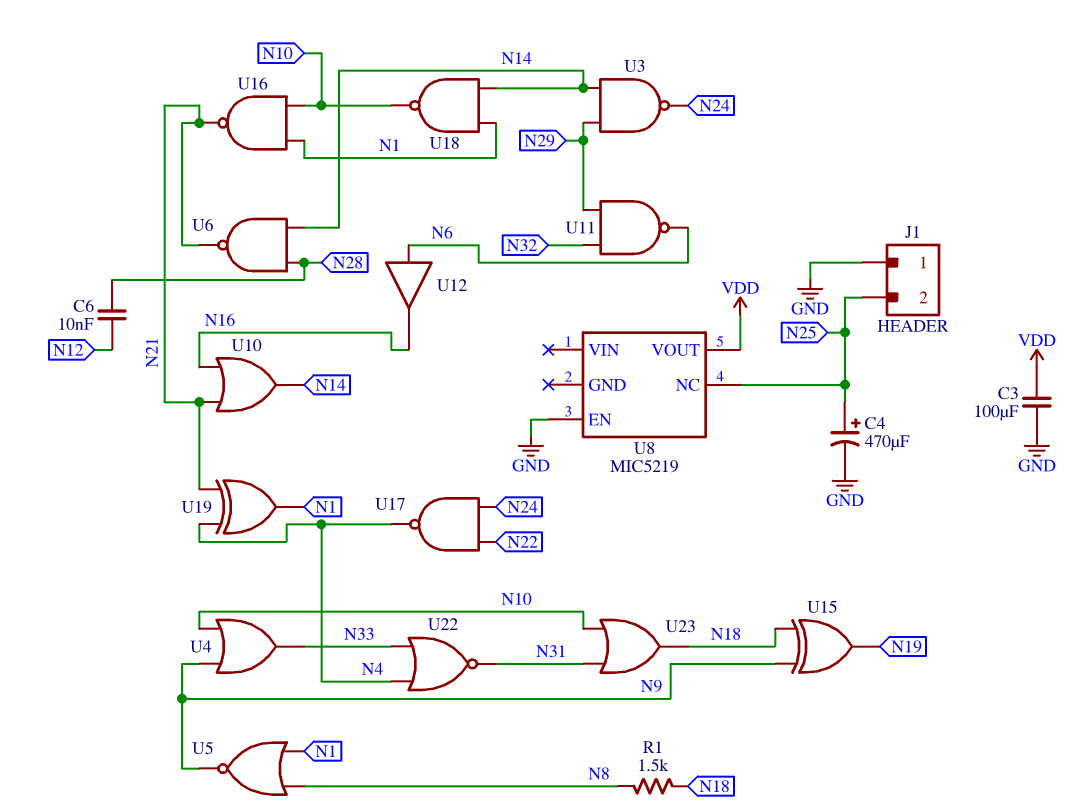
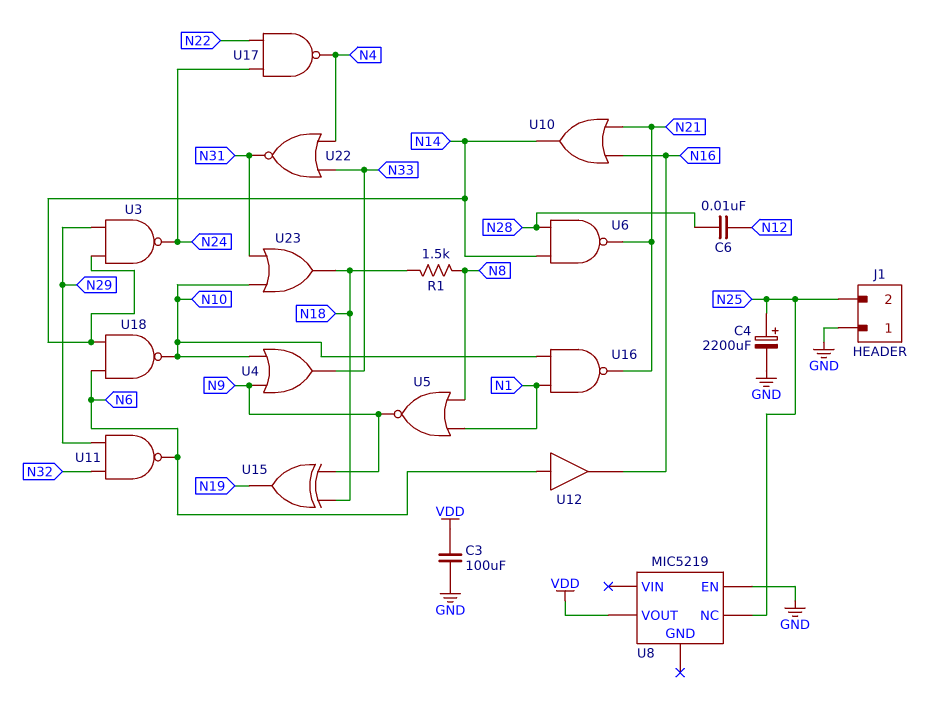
C4: 470uF (plus N25, minus GND) -> 2200uF (plus N25, minus GND)
U18: NAND (in N1, in N14, out N10) -> NAND (in N6, in N14, out N10)
U19: XOR (in N4, in N21, out N1) -> none

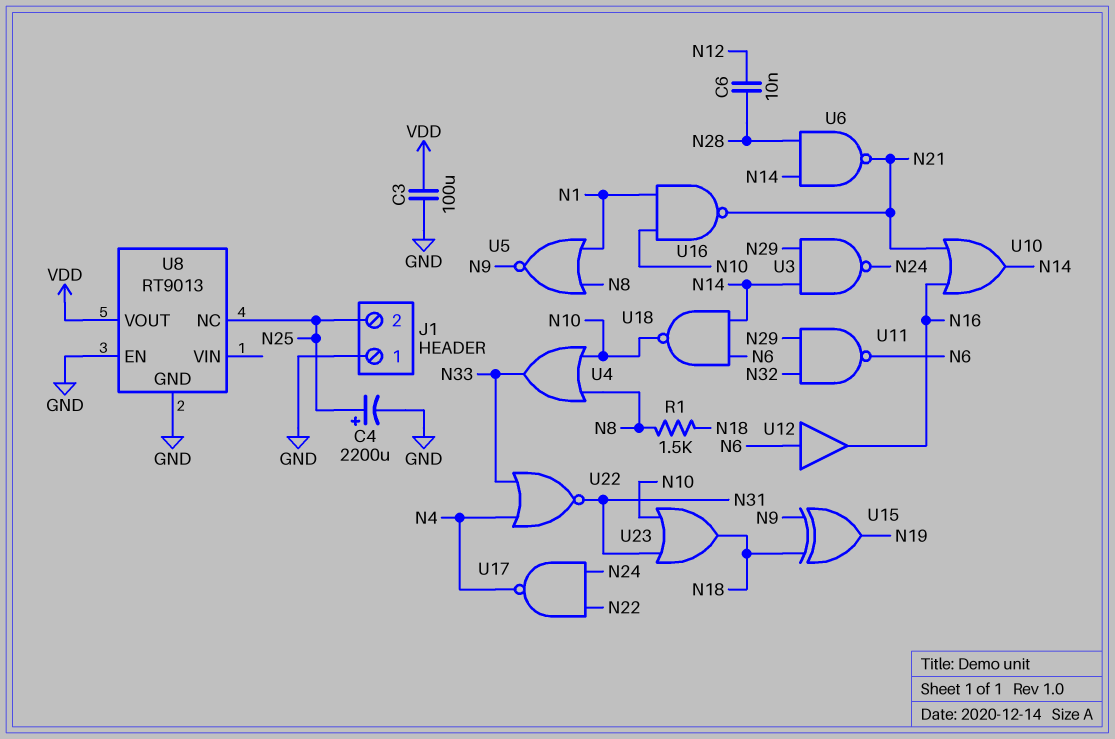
U4: OR (in N9, in N10, out N33) -> OR (in N8, in N10, out N33)
U8: MIC5219 -> RT9013
U8 pin GND: none -> GND

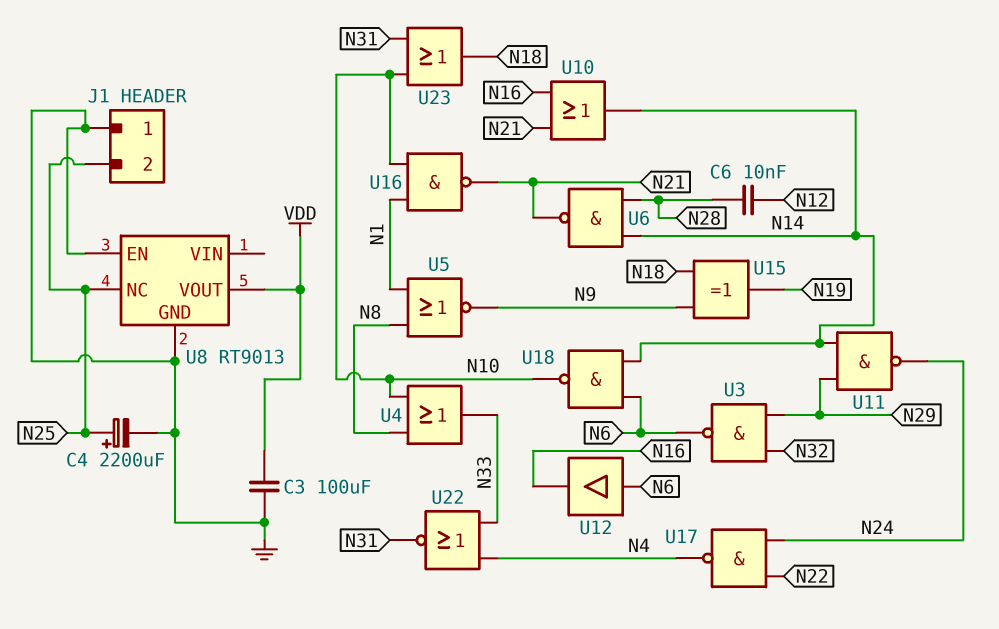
R1: 1.5k (N8, N18) -> none
U3: NAND (in N14, in N29, out N24) -> NAND (in N29, in N32, out N6)
U11: NAND (in N29, in N32, out N6) -> NAND (in N14, in N29, out N24)

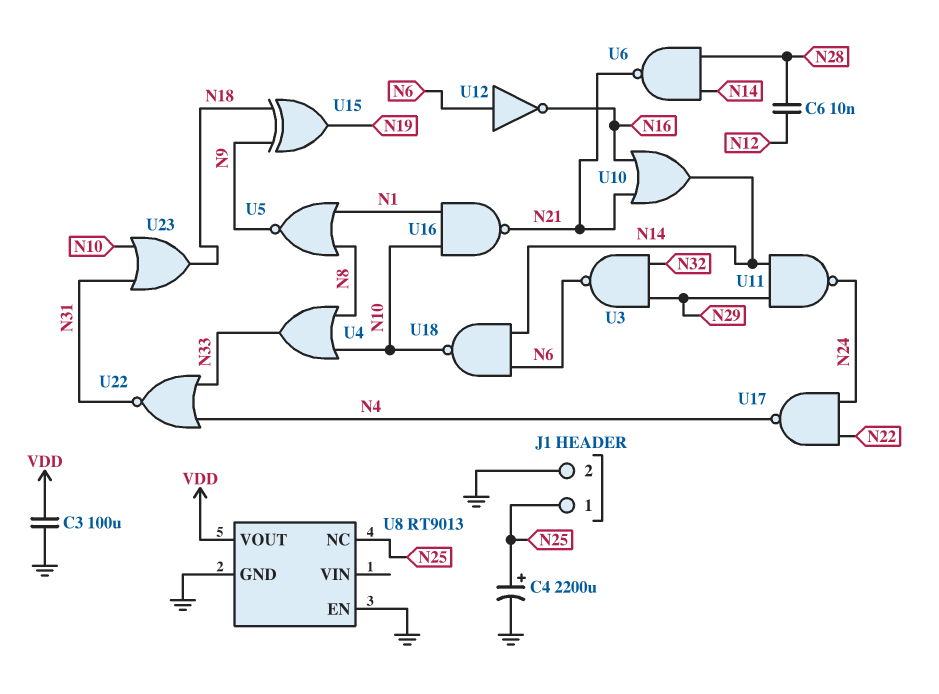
J1 pin 1: GND -> N25
J1 pin 2: N25 -> GND
U12: buffer (in N6, out N16) -> NOT (in N6, out N16)

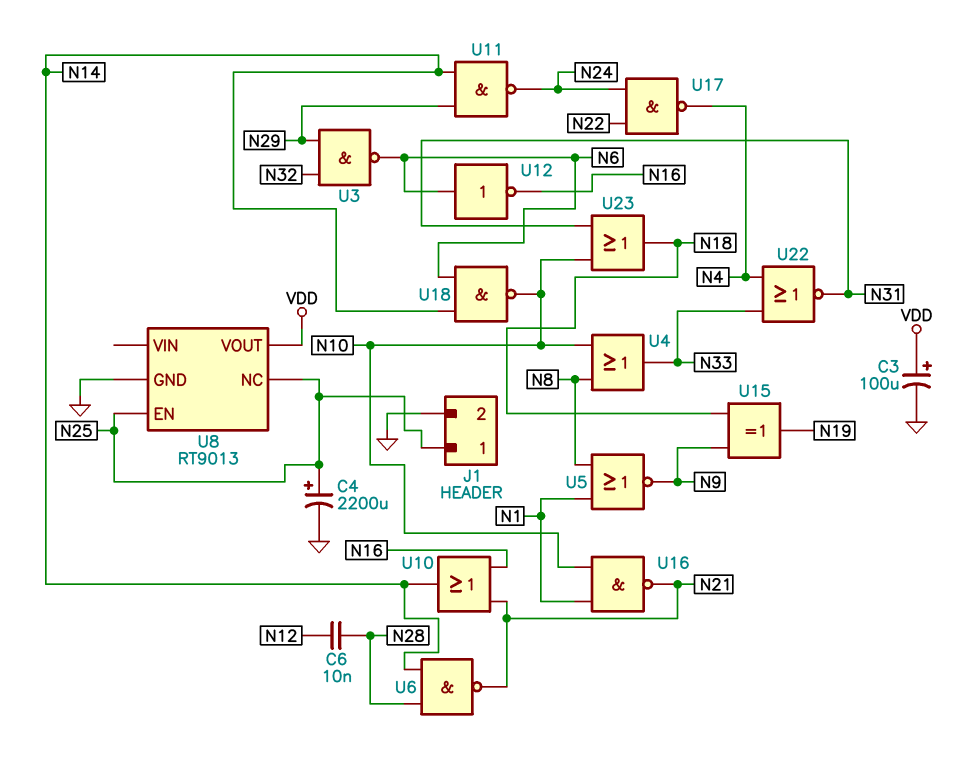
C3: 100uF (GND, VDD) -> 100uF (plus VDD, minus GND)
U8 pin EN: GND -> N25

